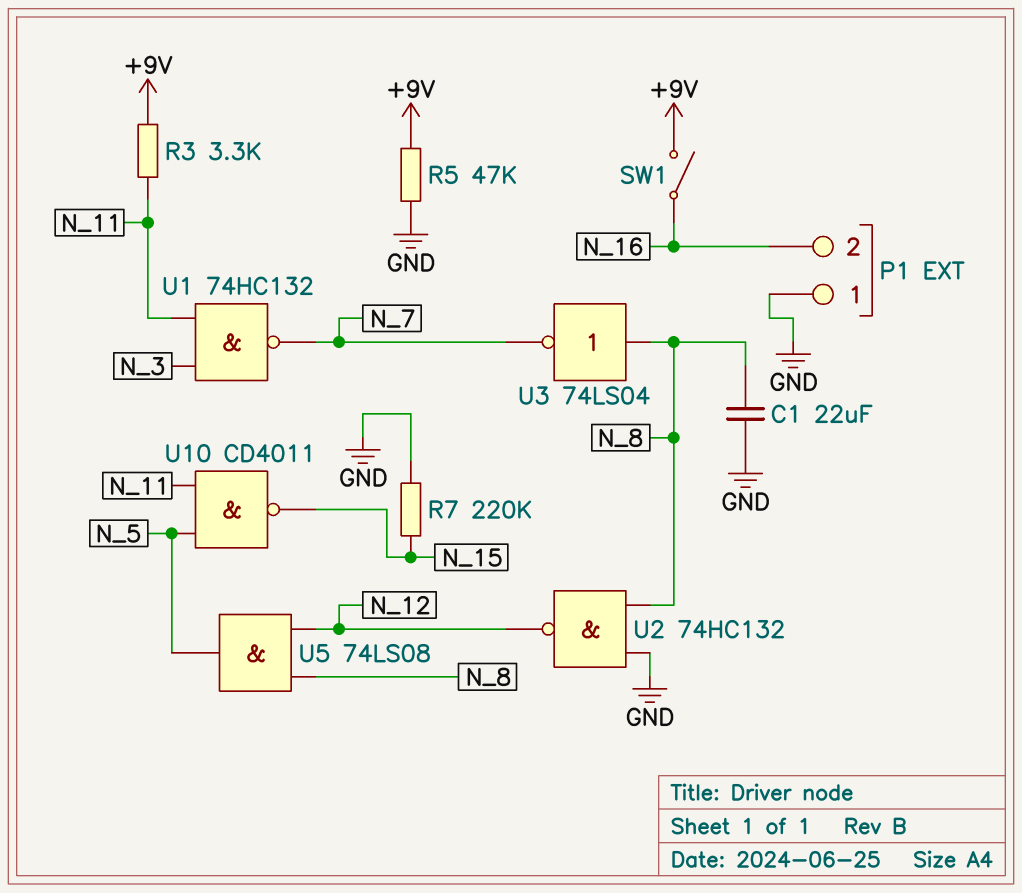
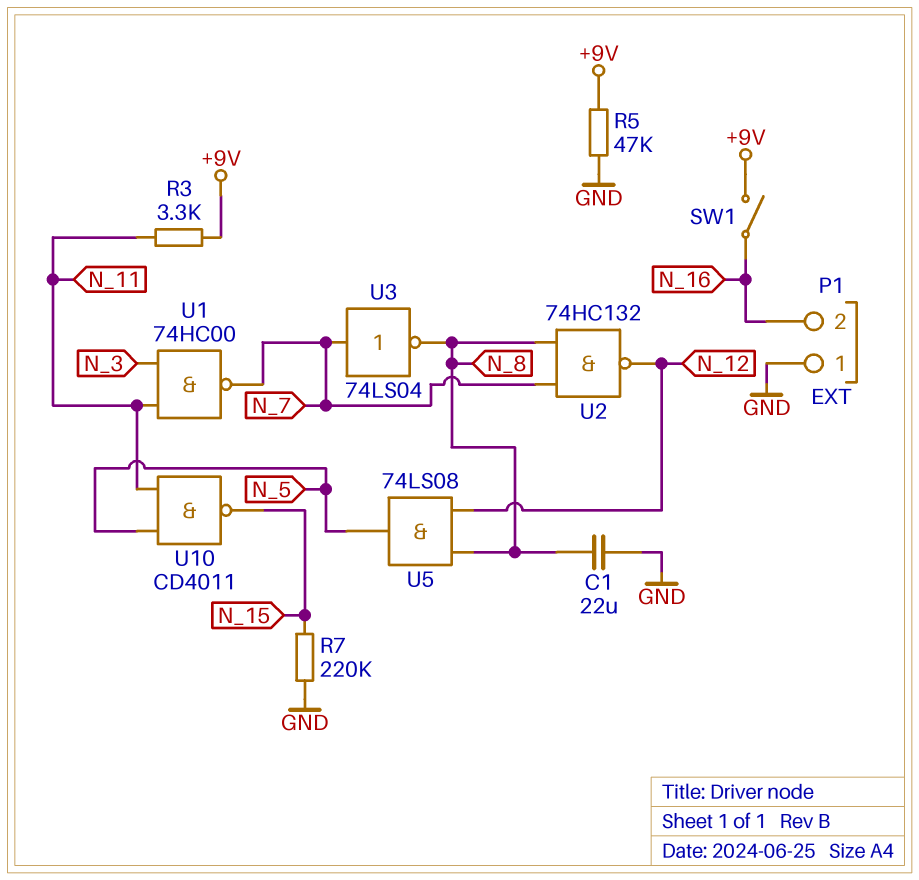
U1: NAND 74HC132 (in N_3, in N_11, out N_7) -> NAND 74HC00 (in N_3, in N_11, out N_7)
U2: NAND 74HC132 (in GND, in N_8, out N_12) -> NAND 74HC132 (in N_7, in N_8, out N_12)
U3: NOT 74LS04 (in N_8, out N_7) -> NOT 74LS04 (in N_7, out N_8)

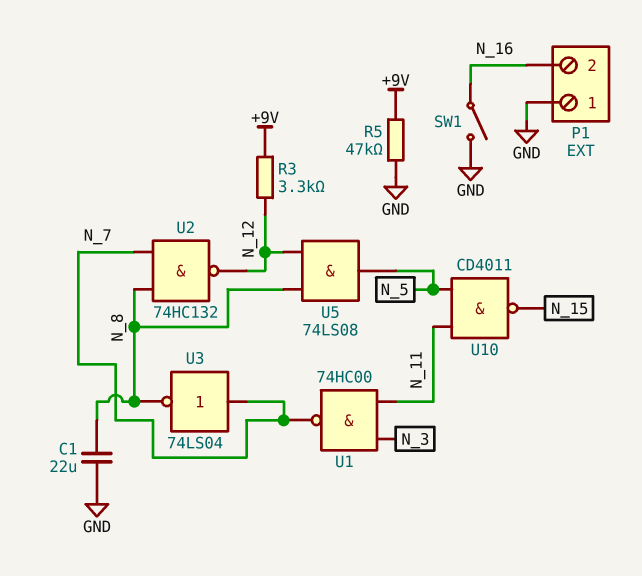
R3: 3.3k (+9V, N_11) -> 3.3k (+9V, N_12)
R7: 220k (GND, N_15) -> none
SW1: switch (+9V, N_16) -> switch (GND, N_16)

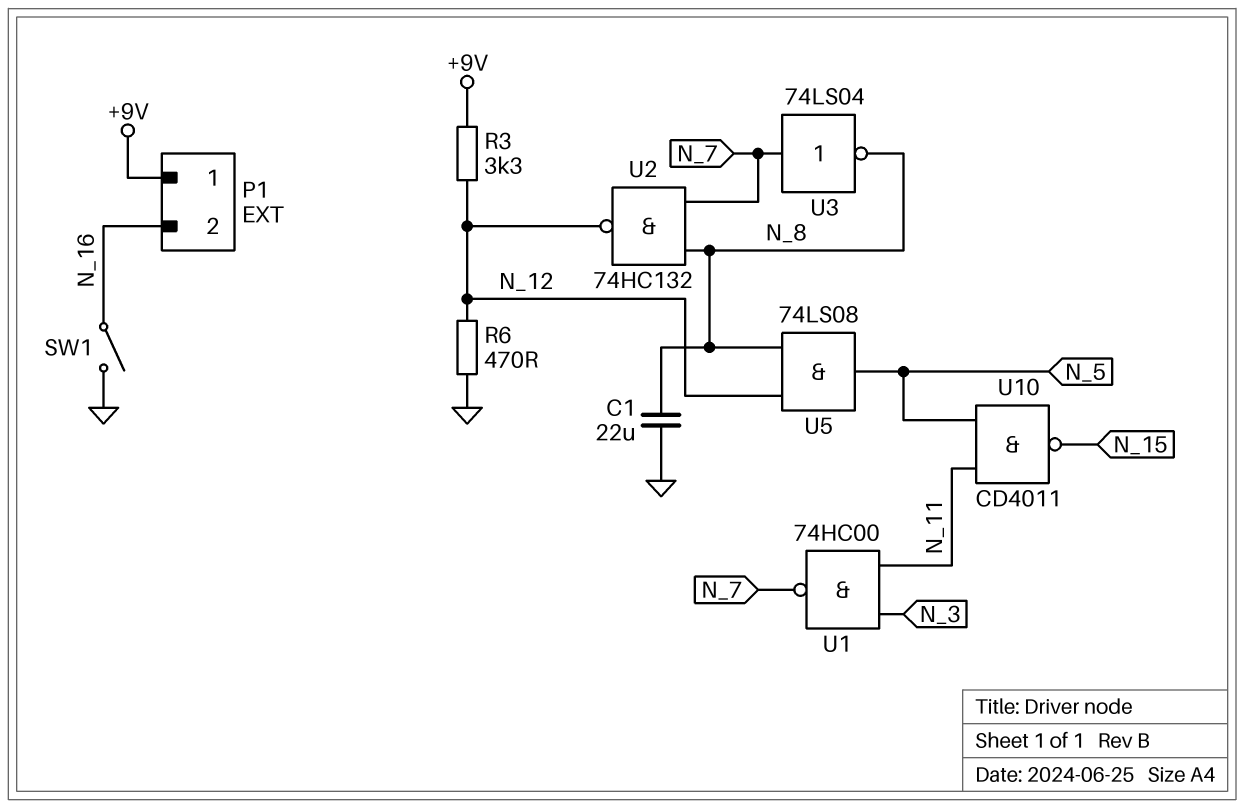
P1 pin 1: GND -> +9V
R5: 47k (+9V, GND) -> none
R6: none -> 470 (GND, N_12)

